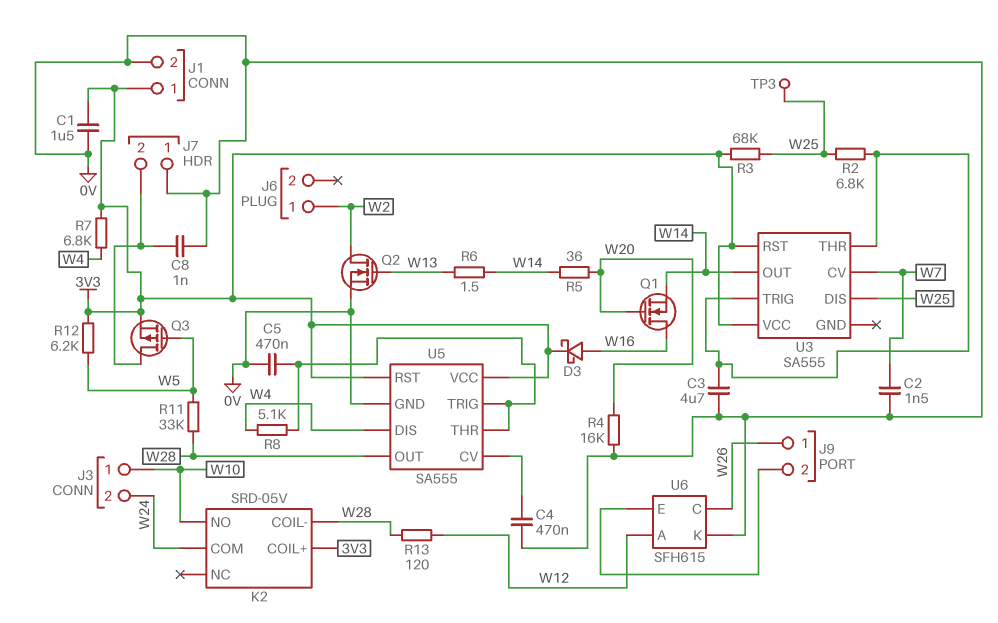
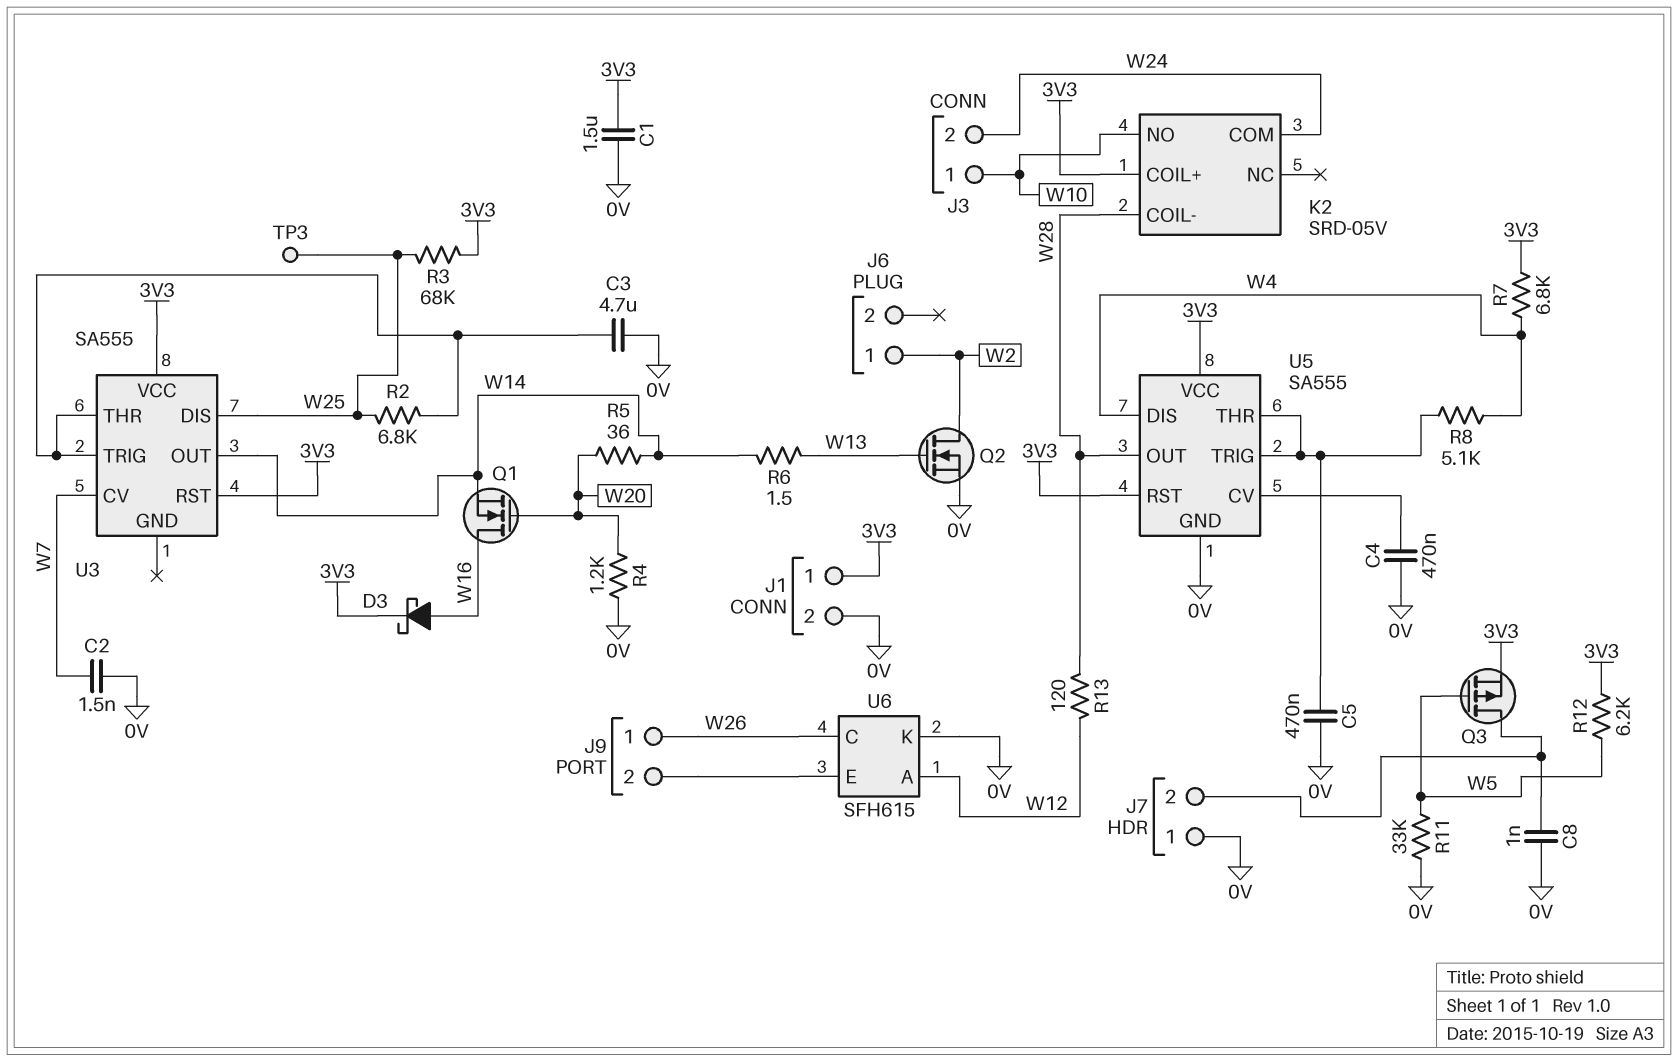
R4: 16k (0V, W20) -> 1.2k (0V, W20)
R11: 33k (W5, W28) -> 33k (0V, W5)

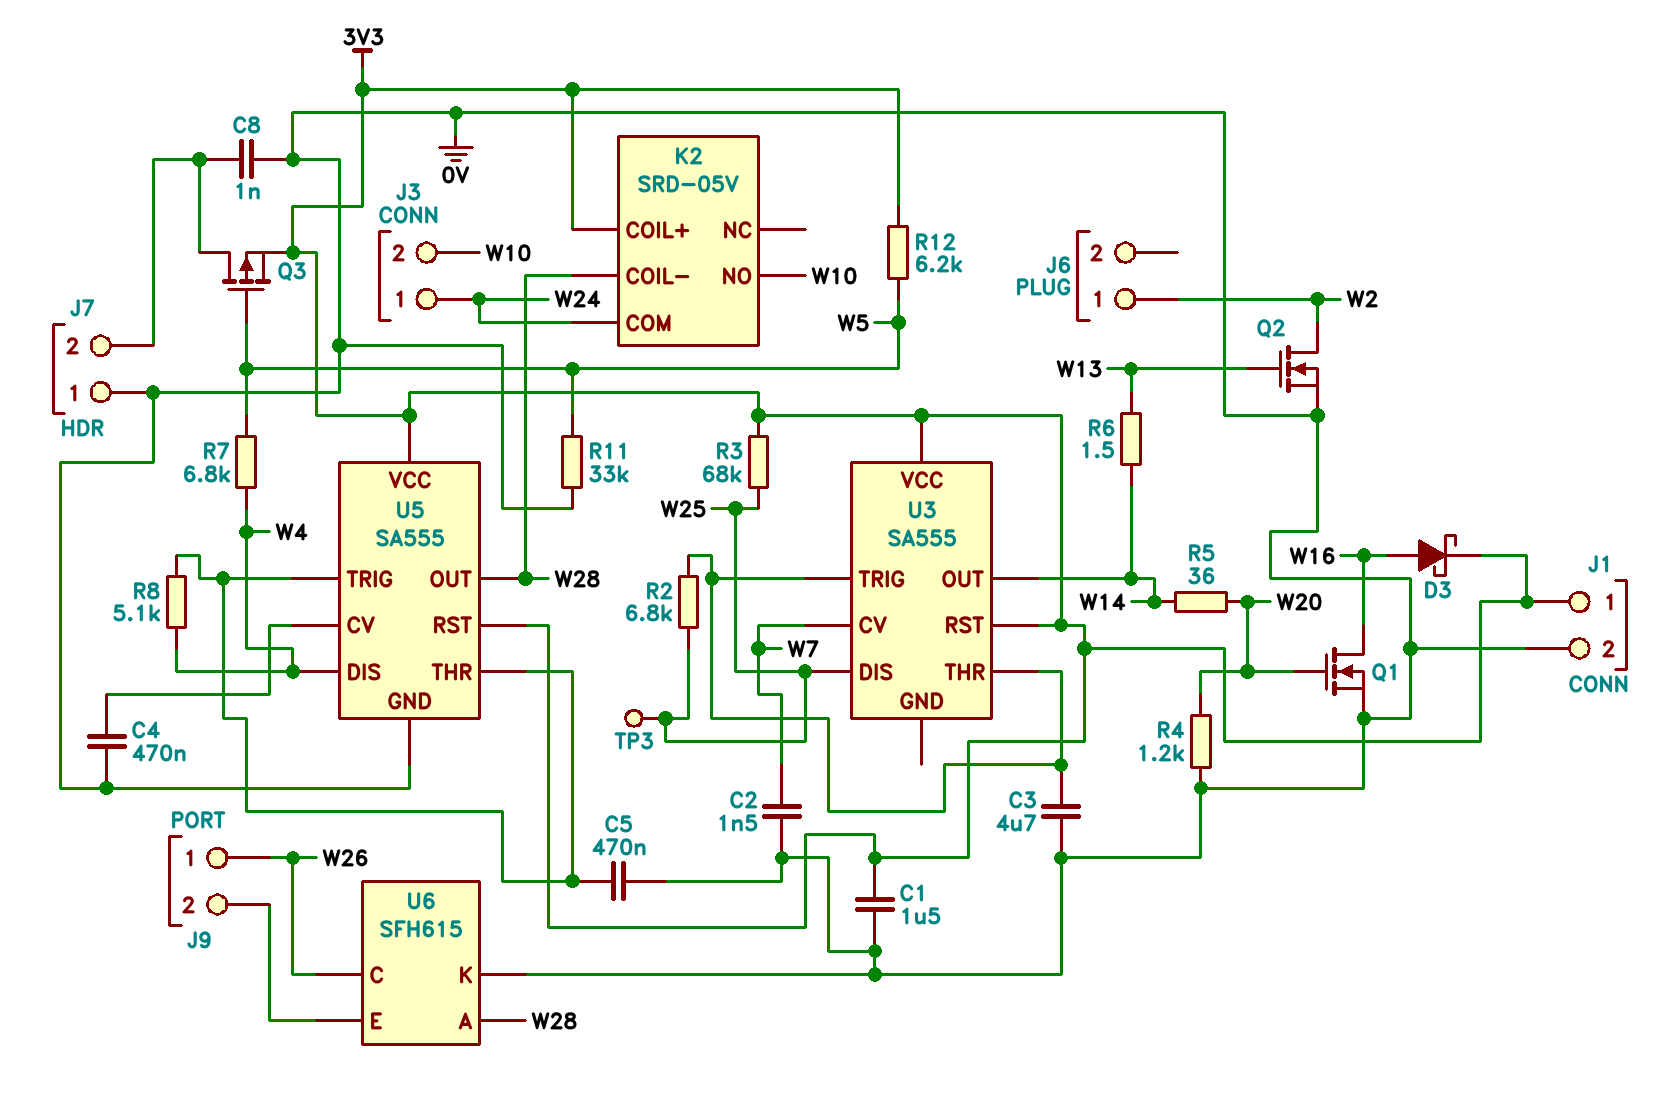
J3 pin 1: W10 -> W24
J3 pin 2: W24 -> W10
Q1: NMOS (G W20, D W16, S W14) -> NMOS (G W20, D W16, S 0V)
R7: 6.8k (3V3, W4) -> 6.8k (W4, W5)
R13: 120 (W12, W28) -> none
U6 pin A: W12 -> W28

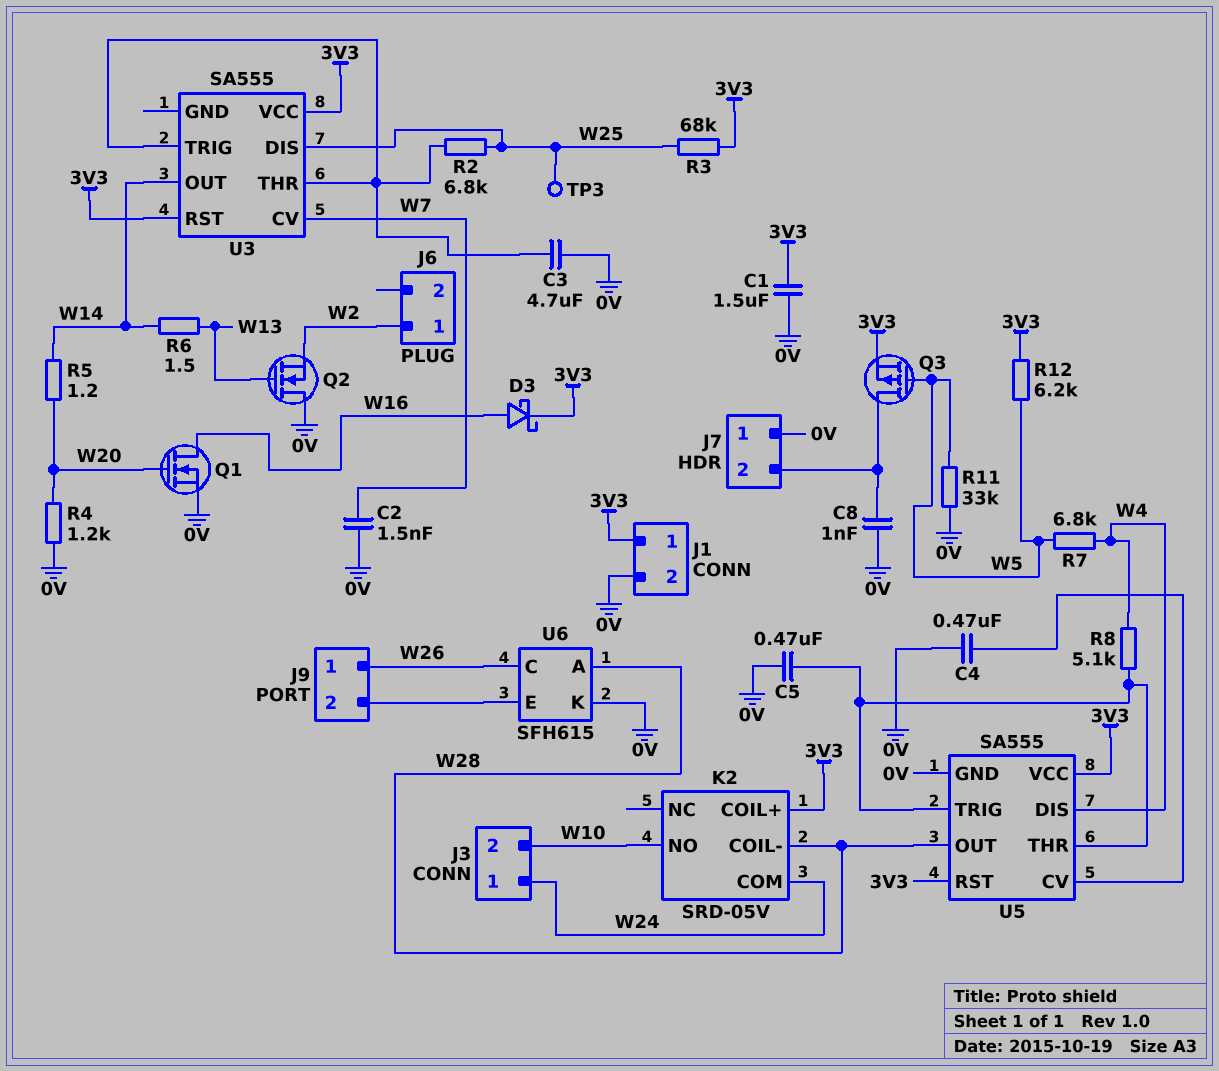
Q2: NMOS (G W13, D W2, S 0V) -> NMOS (G W13, D 0V, S W2)
R5: 36 (W14, W20) -> 1.2 (W14, W20)

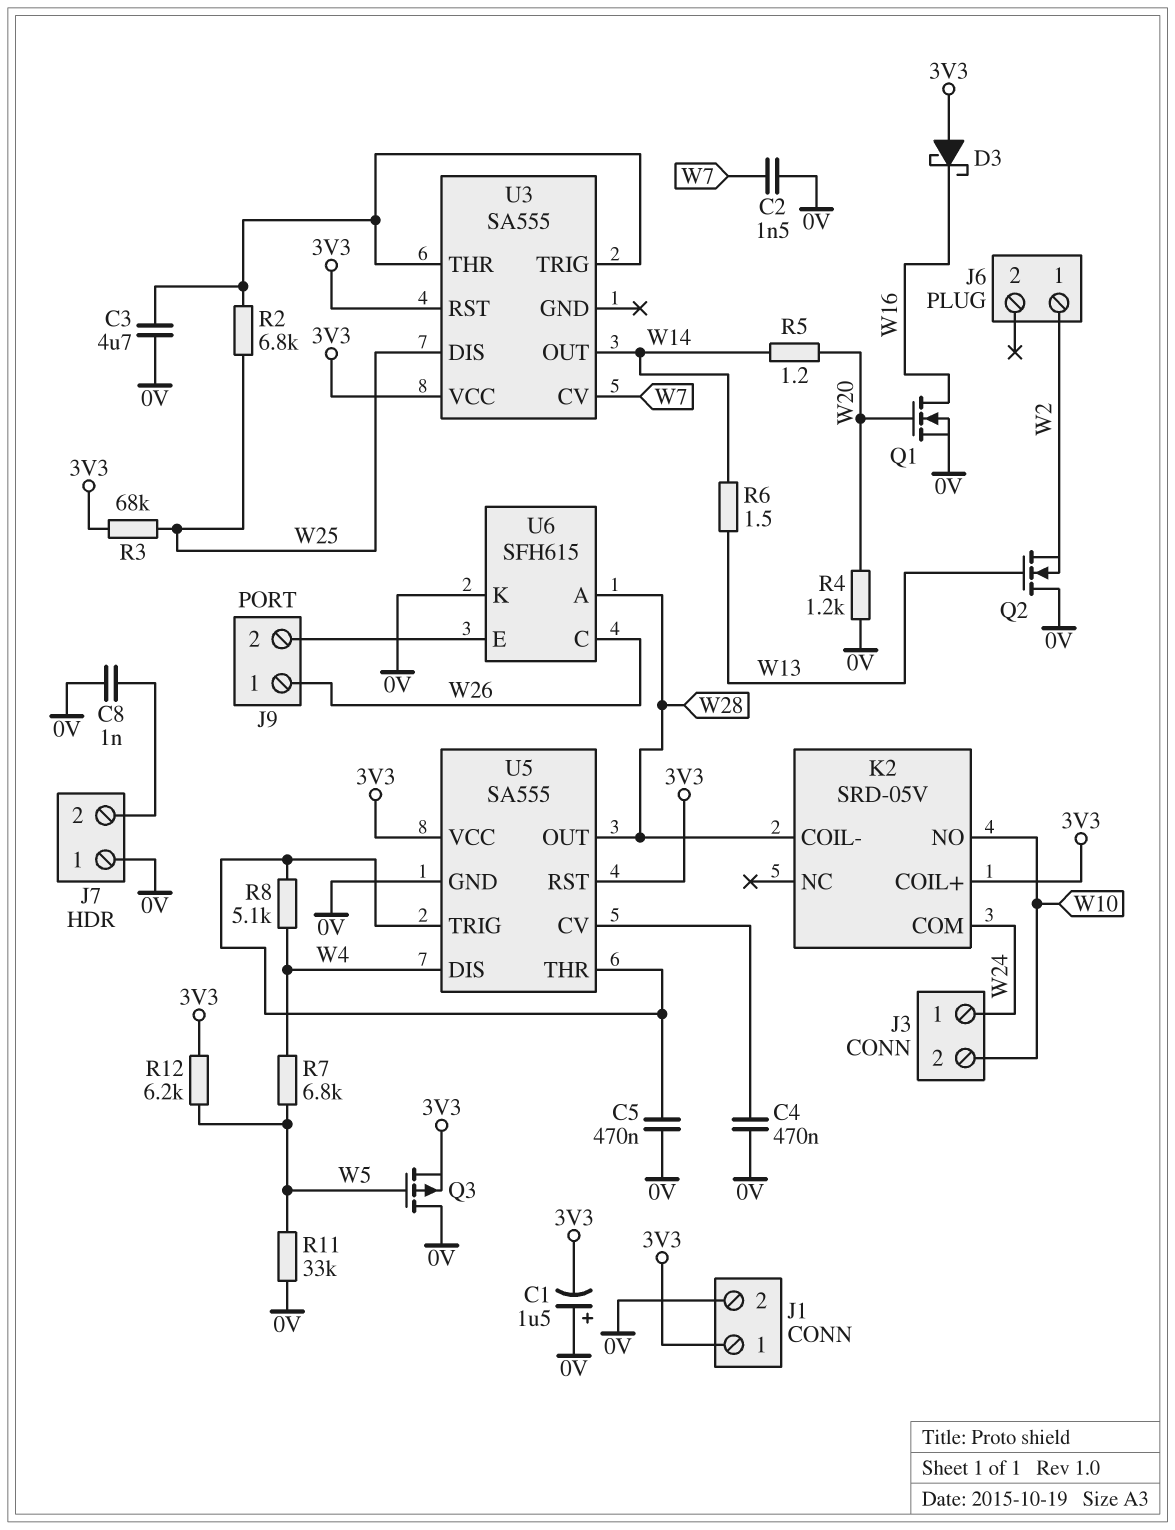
C1: 1.5uF (0V, 3V3) -> 1.5uF (plus 0V, minus 3V3)
D3: schottky (A W16, K 3V3) -> schottky (A 3V3, K W16)
Q3: PMOS (G W5, D J7/2, S 3V3) -> PMOS (G W5, D 0V, S 3V3)
TP3: test point (W25) -> none

